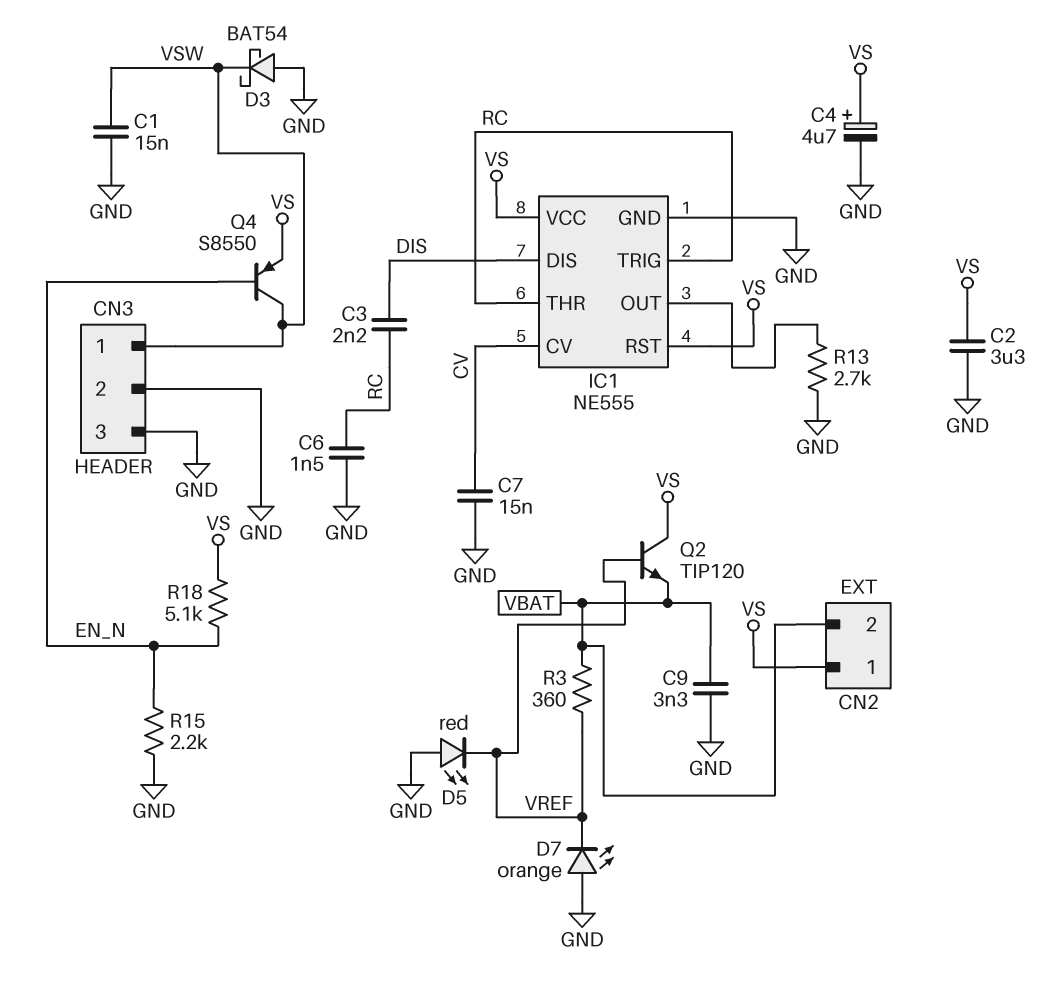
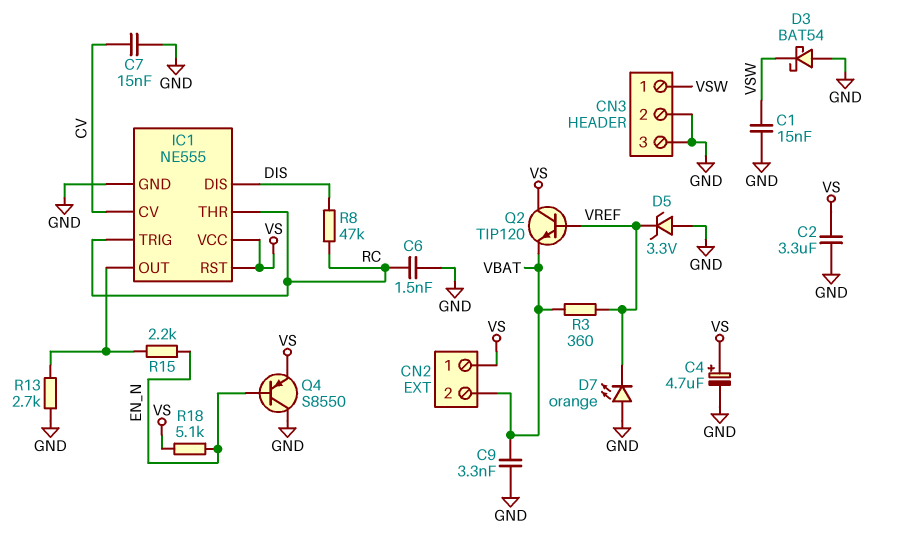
C3: 2.2nF (DIS, RC) -> none
D5: LED red (A GND, K VREF) -> zener 3.3V (A GND, K VREF)
Q4: PNP S8550 (B EN_N, C VSW, E VS) -> PNP S8550 (B EN_N, C GND, E VS)
R8: none -> 47k (DIS, RC)
R15: 2.2k (EN_N, GND) -> 2.2k (EN_N, IC1/OUT)

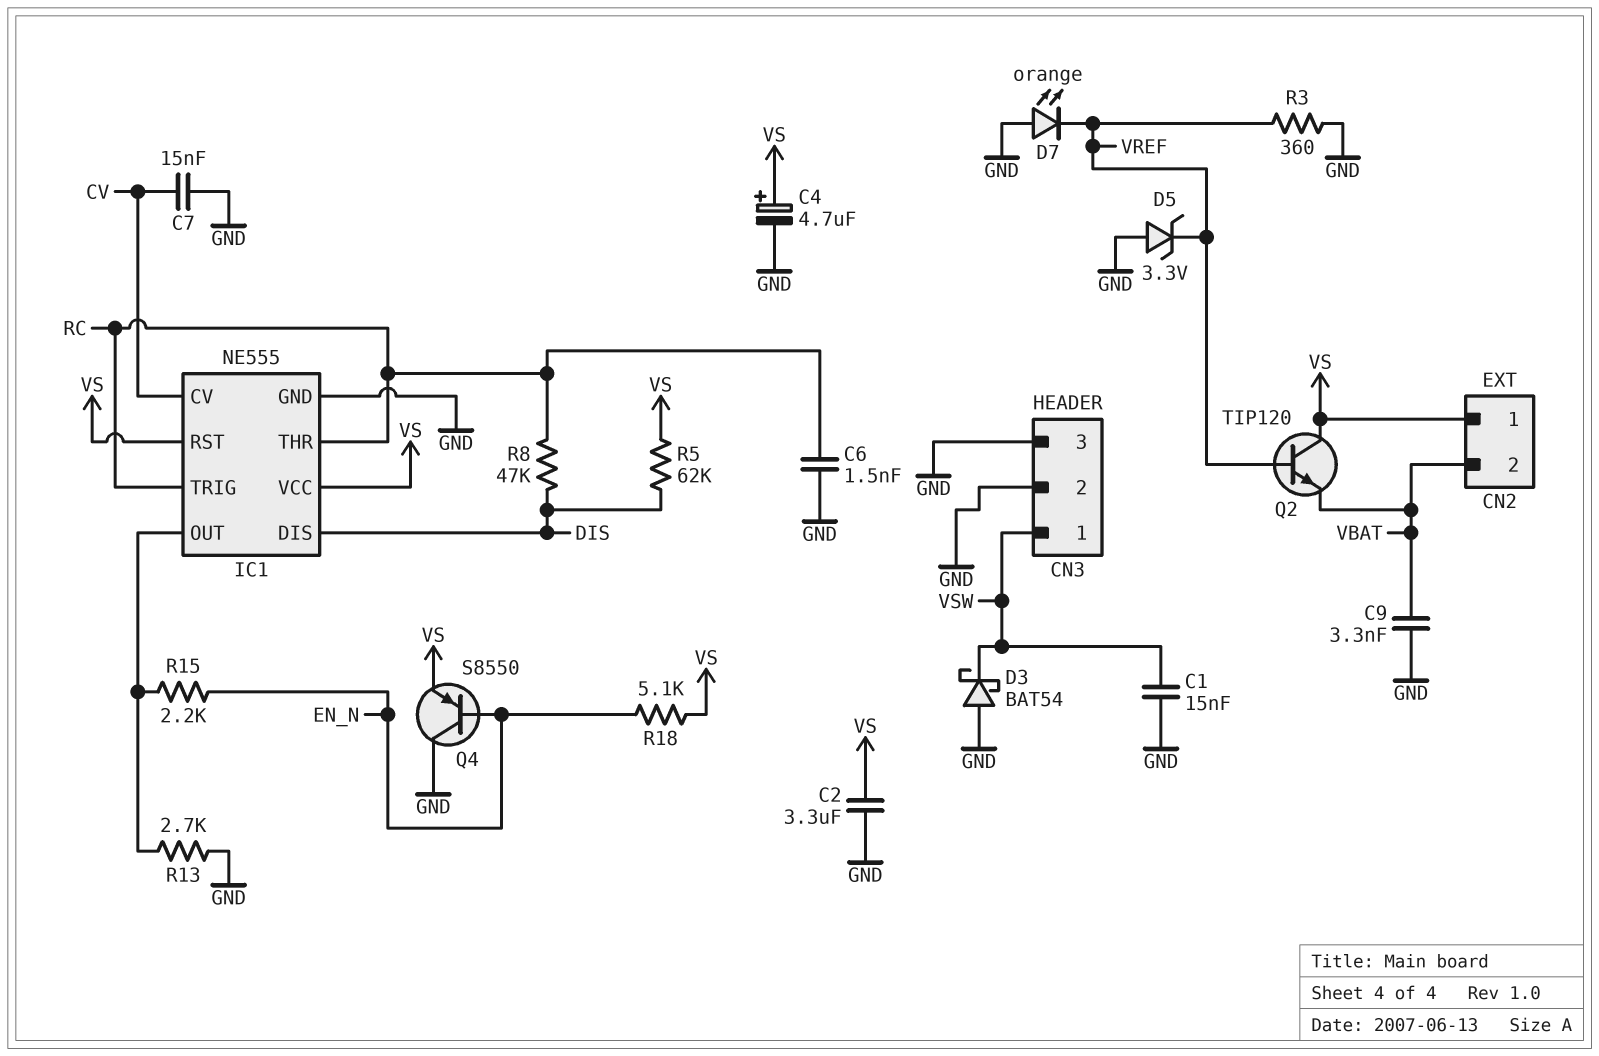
R3: 360 (VBAT, VREF) -> 360 (GND, VREF)
R5: none -> 62k (DIS, VS)

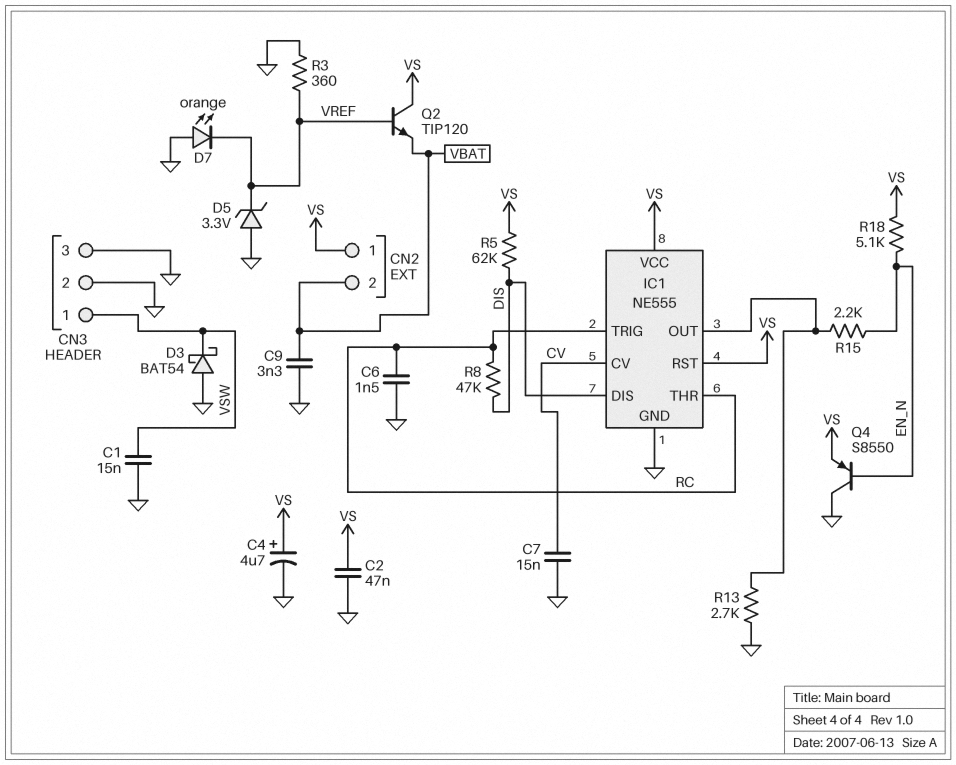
C2: 3.3uF (GND, VS) -> 47nF (GND, VS)

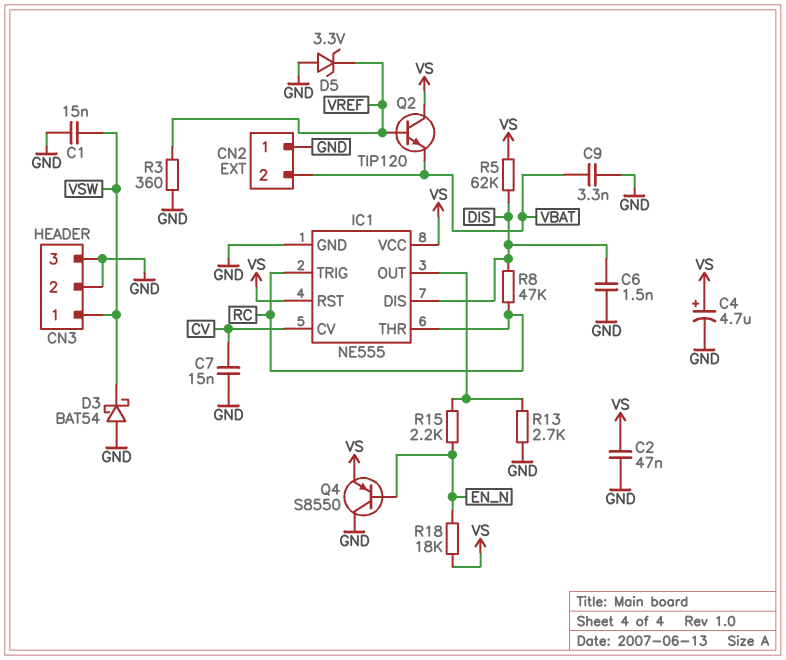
C6: 1.5nF (GND, RC) -> 1.5nF (DIS, GND)
CN2 pin 1: VS -> GND
D7: LED orange (A GND, K VREF) -> none
R18: 5.1k (EN_N, VS) -> 18k (EN_N, VS)

